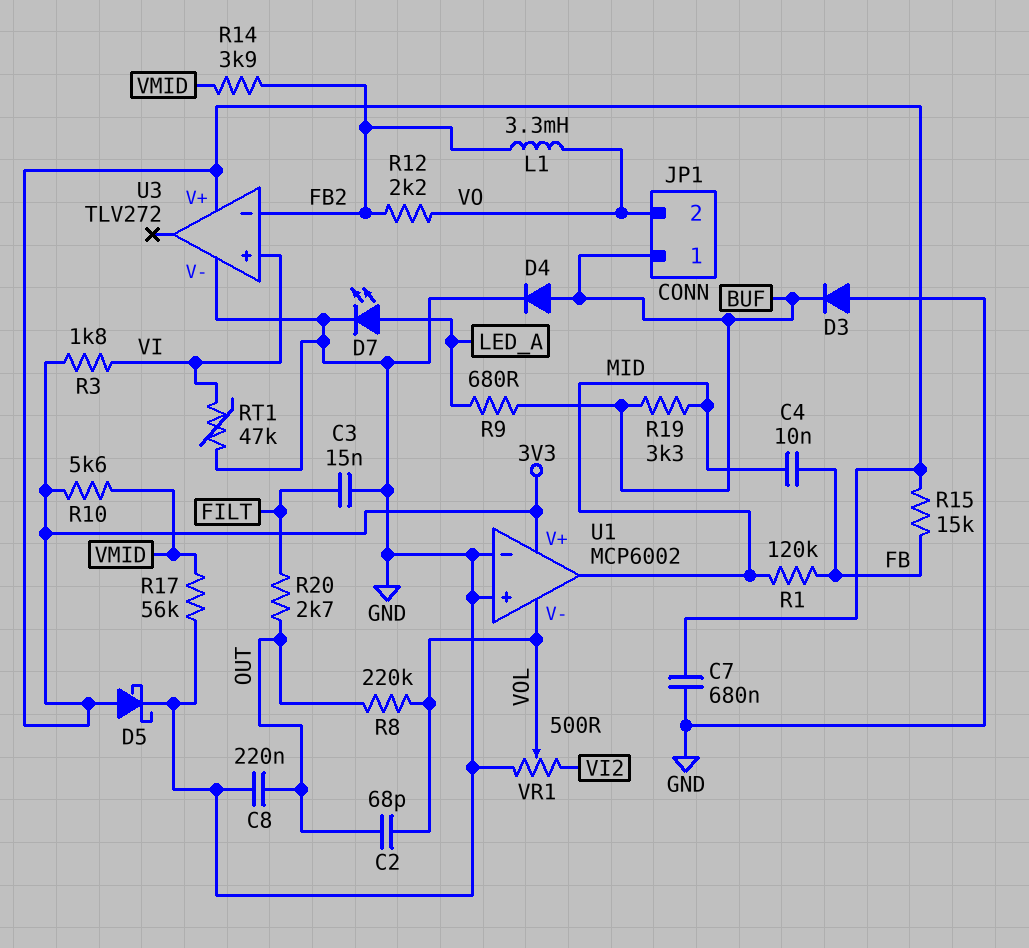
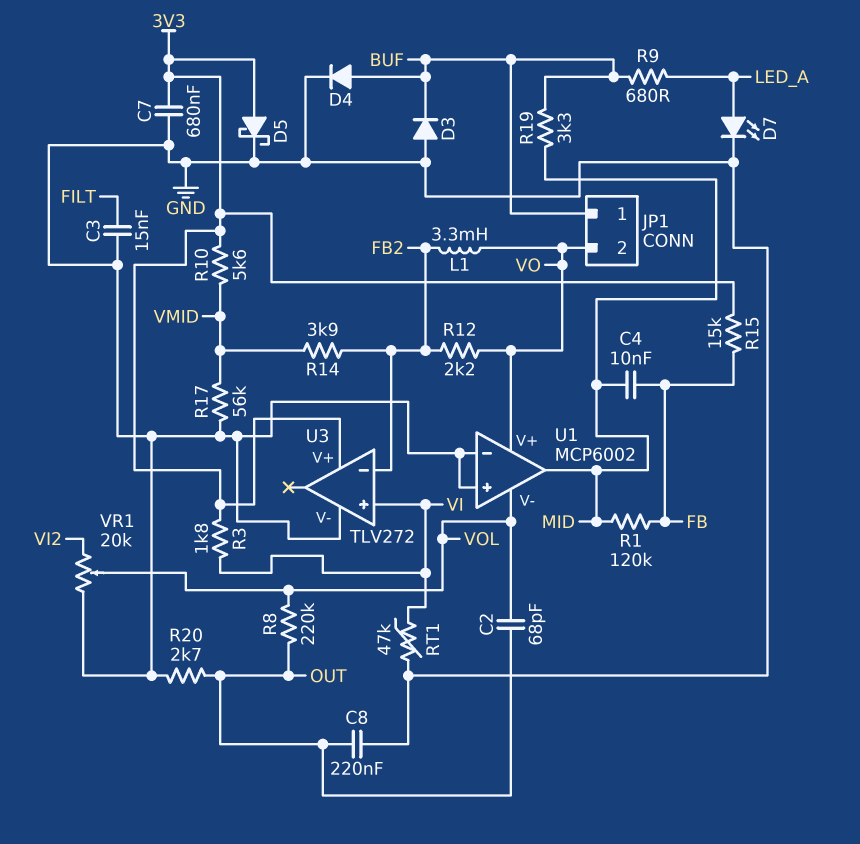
R20: 2.7k (FILT, OUT) -> 2.7k (GND, OUT)
U1 pin V+: 3V3 -> VO
VR1: 500 (GND, VI2, wiper VOL) -> 20k (GND, VI2, wiper VOL)

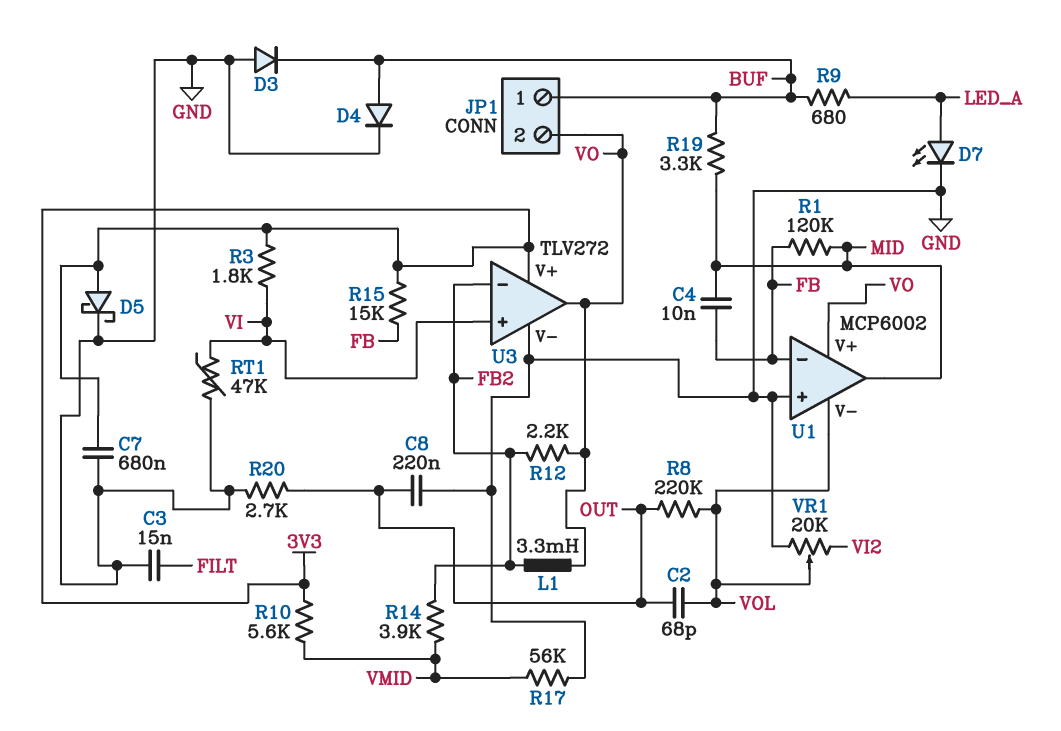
U1 pin in-: GND -> FB
U3 pin out: none -> VO

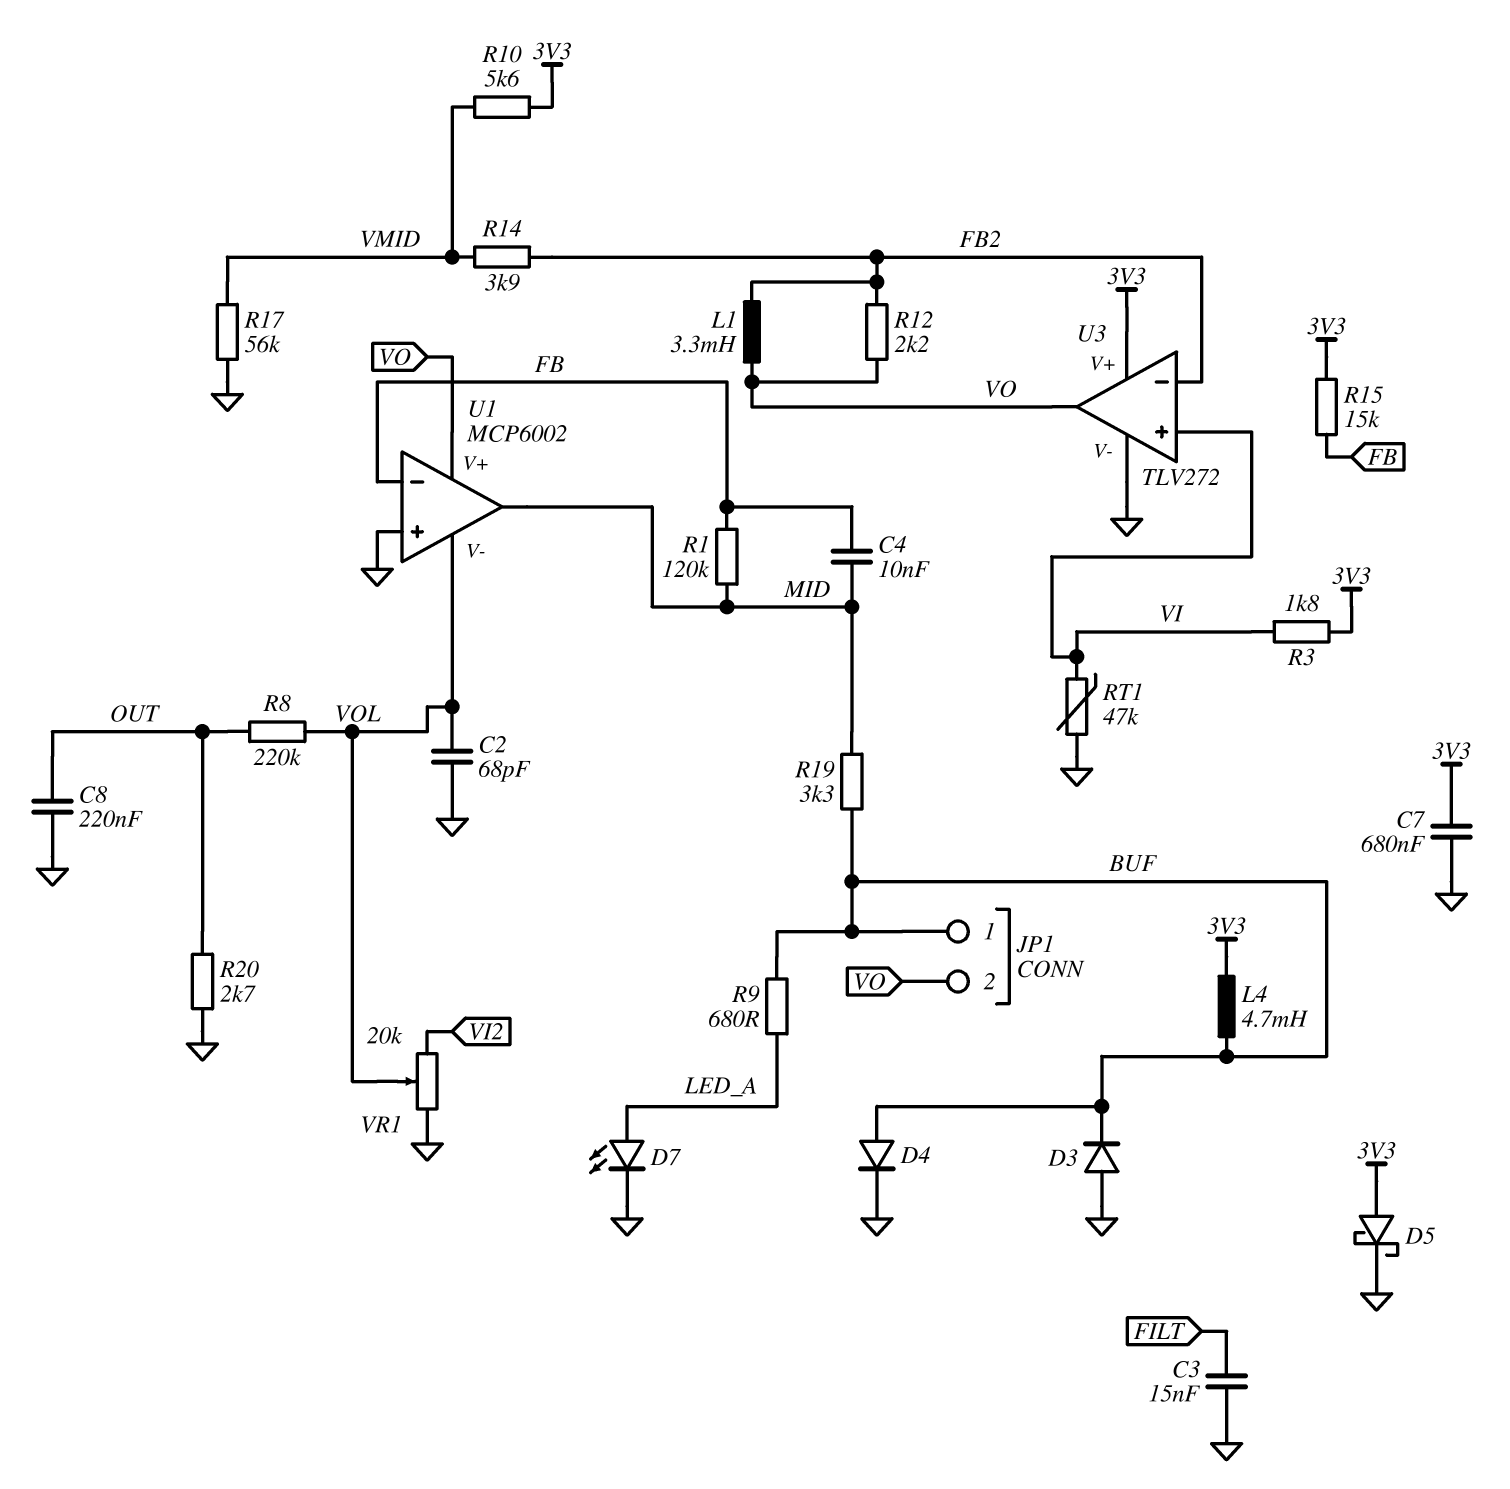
C2: 68pF (OUT, VOL) -> 68pF (GND, VOL)
L4: none -> 4.7mH (3V3, BUF)

